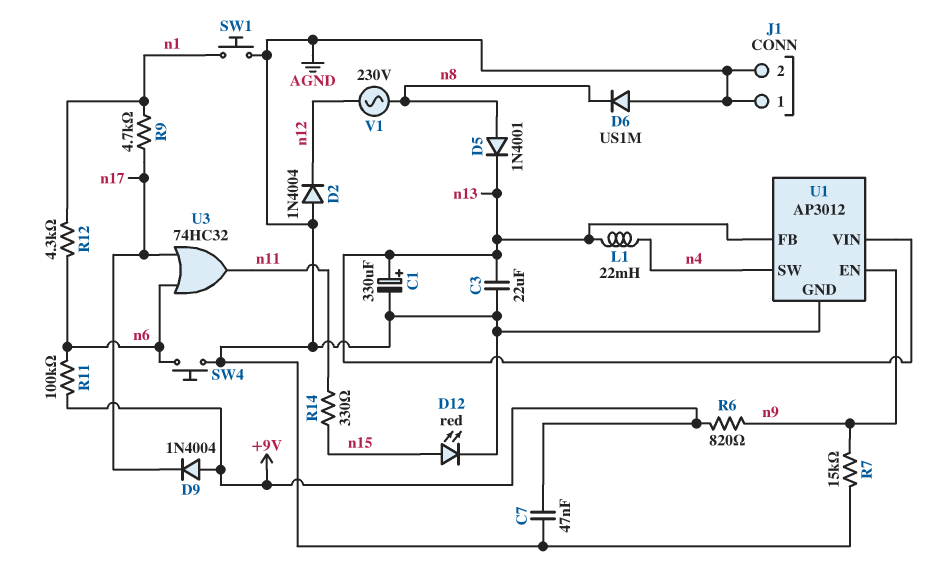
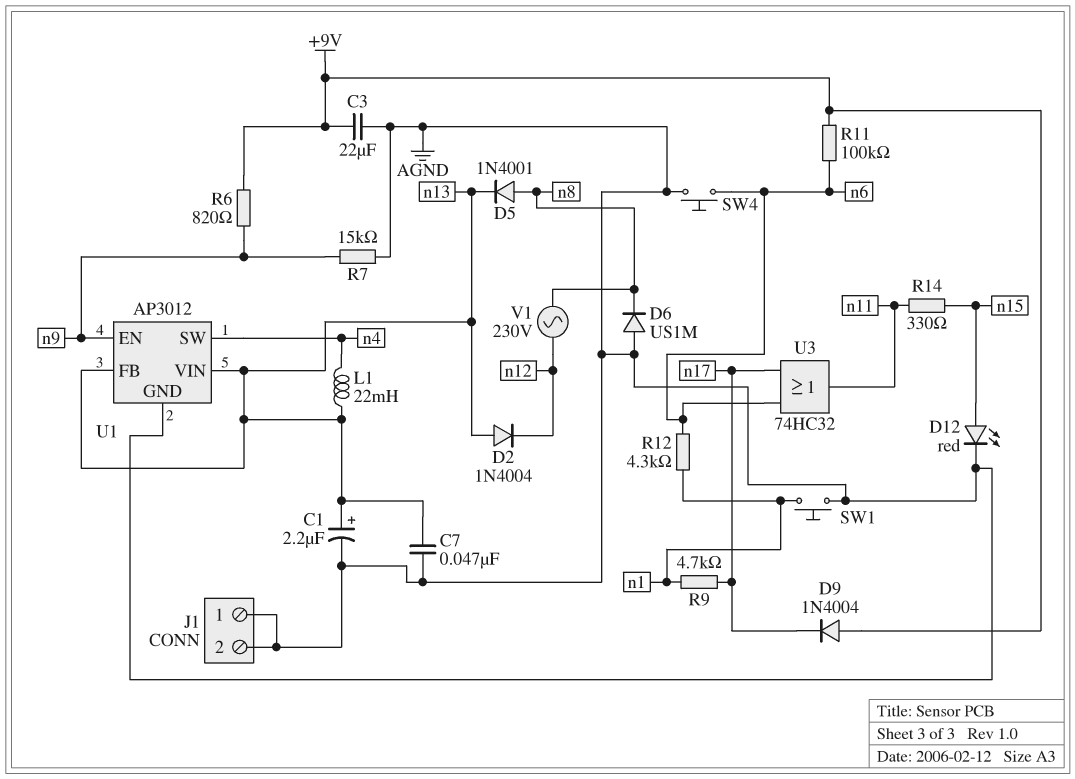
C1: 330uF (plus n13, minus AGND) -> 2.2uF (plus n13, minus AGND)
C3: 22uF (AGND, n13) -> 22uF (+9V, AGND)
C7: 47nF (+9V, AGND) -> 47nF (AGND, n13)
D2: diode 1N4004 (A AGND, K n12) -> diode 1N4004 (A n13, K n12)

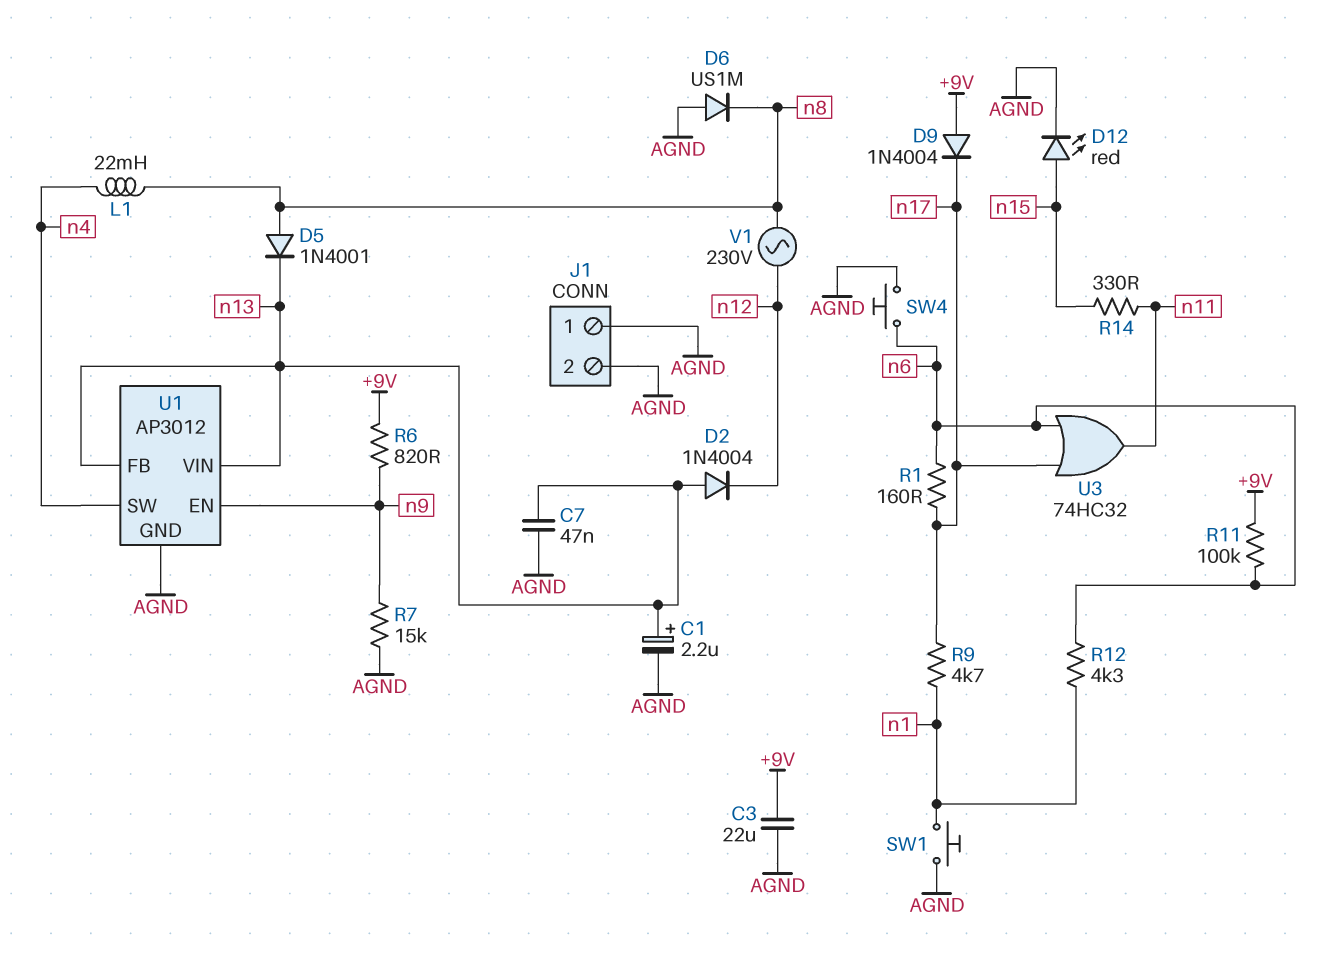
L1: 22mH (n4, n13) -> 22mH (n4, n8)
R1: none -> 160 (n6, n17)

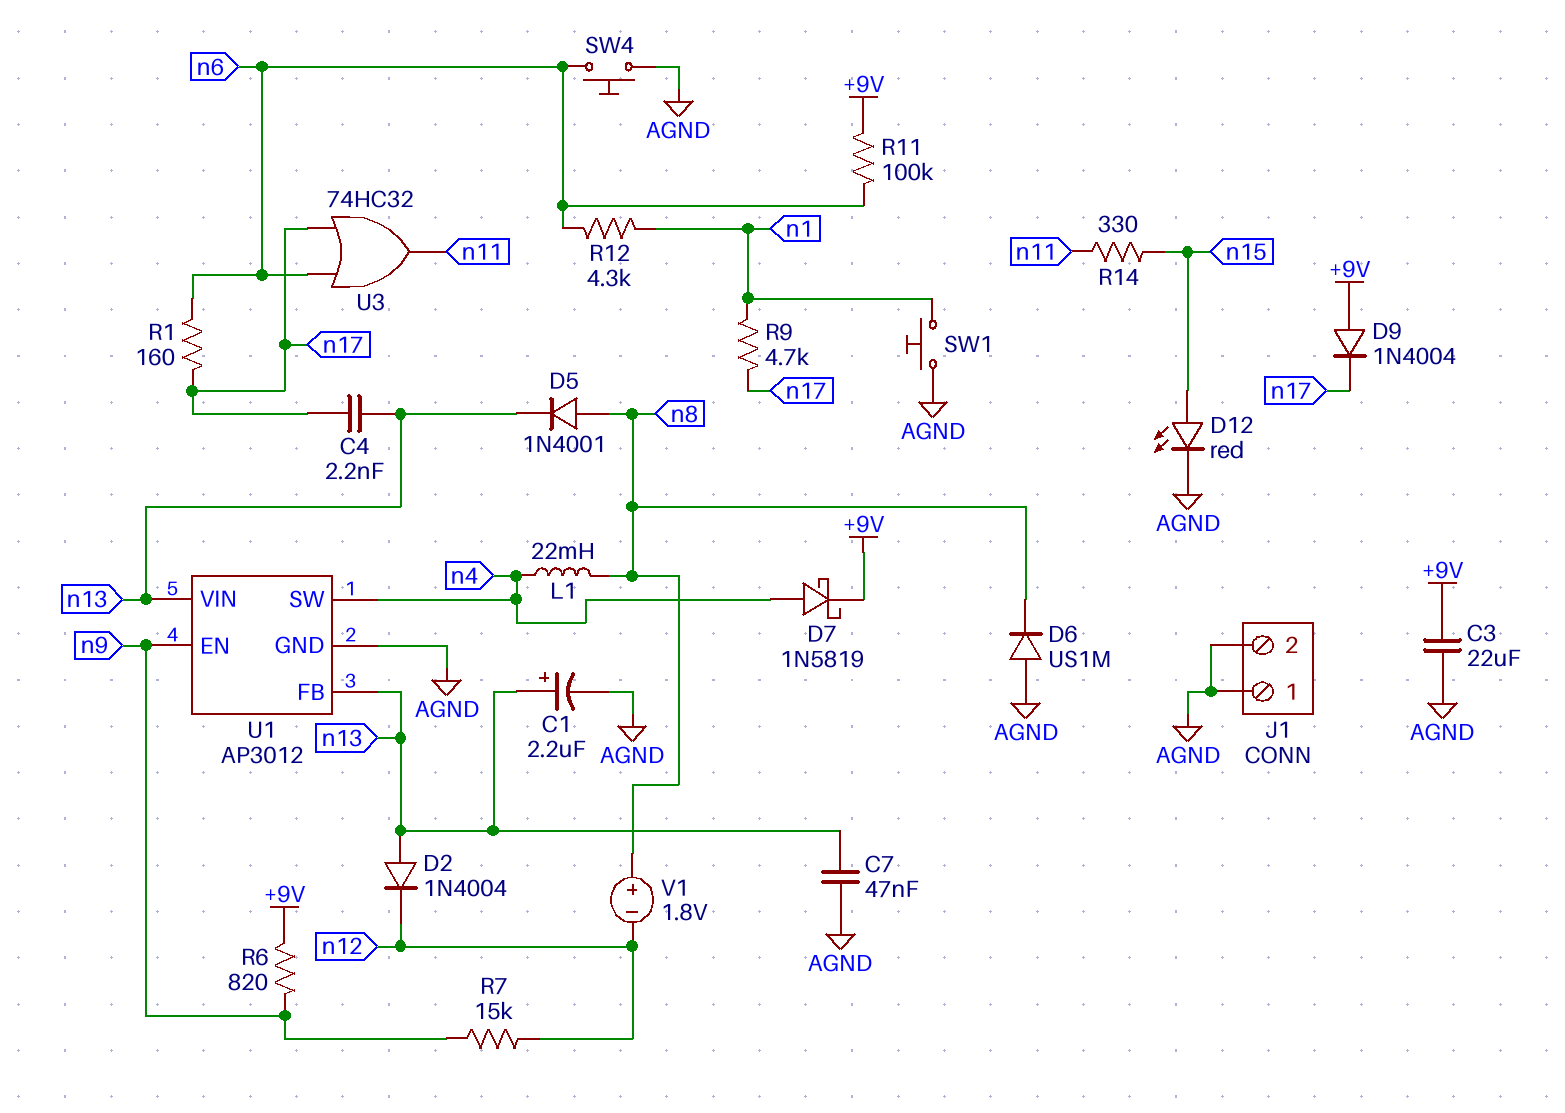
C4: none -> 2.2nF (n13, n17)
D7: none -> schottky 1N5819 (A n4, K +9V)
R7: 15k (AGND, n9) -> 15k (n9, n12)
V1: AC 230V (n8, n12) -> 1.8V (plus n8, minus n12)

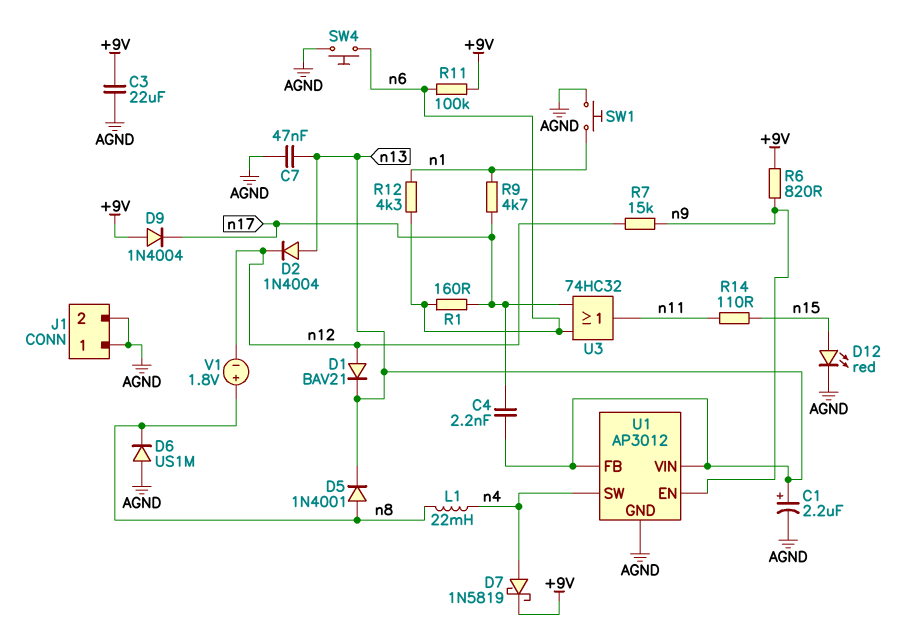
D1: none -> diode BAV21 (A n12, K n13)
R14: 330 (n11, n15) -> 110 (n11, n15)

